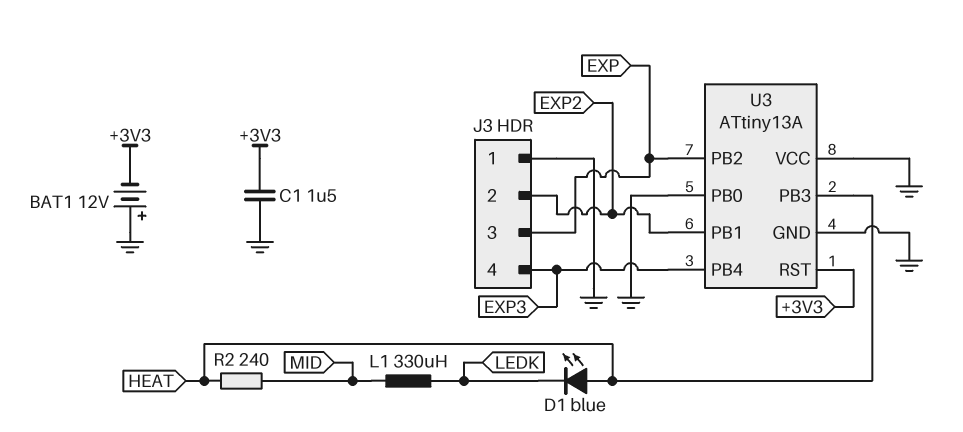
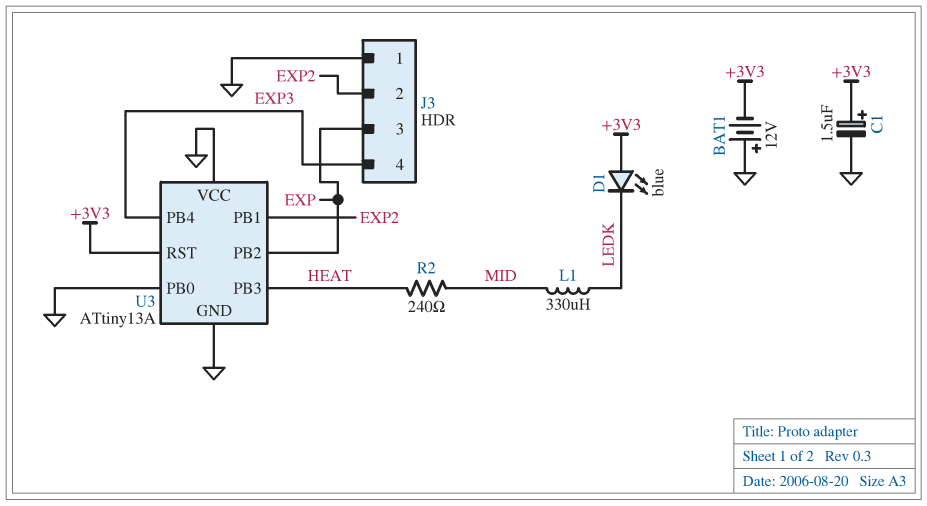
C1: 1.5uF (+3V3, GND) -> 1.5uF (plus +3V3, minus GND)
D1: LED blue (A HEAT, K LEDK) -> LED blue (A +3V3, K LEDK)

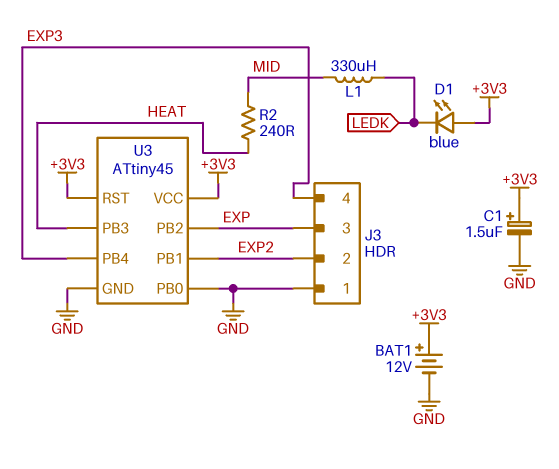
BAT1: 12V (plus GND, minus +3V3) -> 12V (plus +3V3, minus GND)
U3: ATtiny13A -> ATtiny45
U3 pin VCC: GND -> +3V3

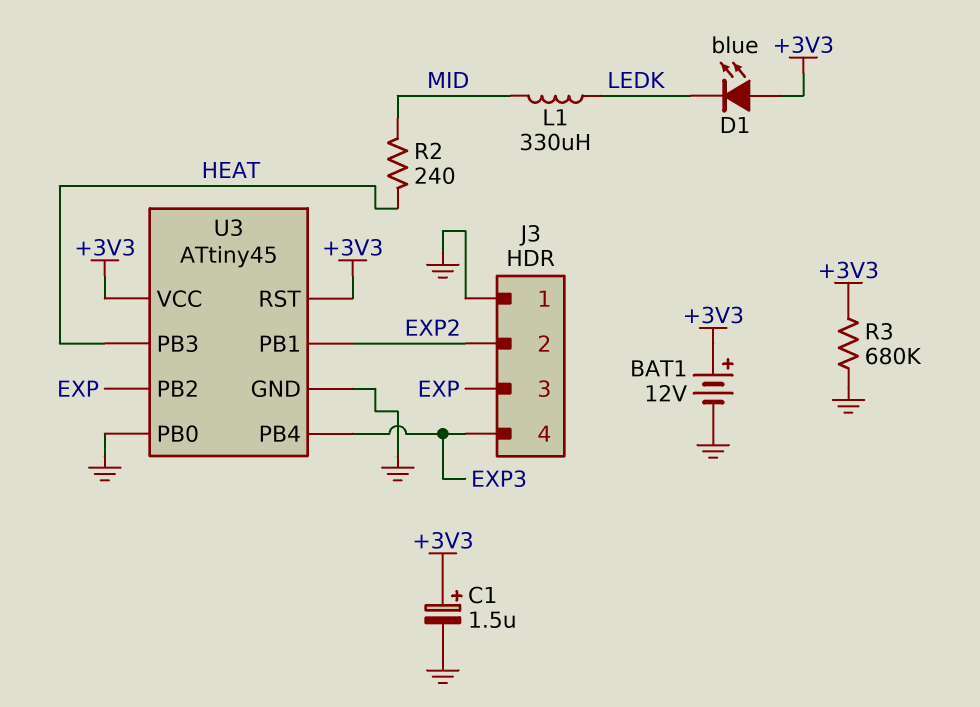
R3: none -> 680k (+3V3, GND)

